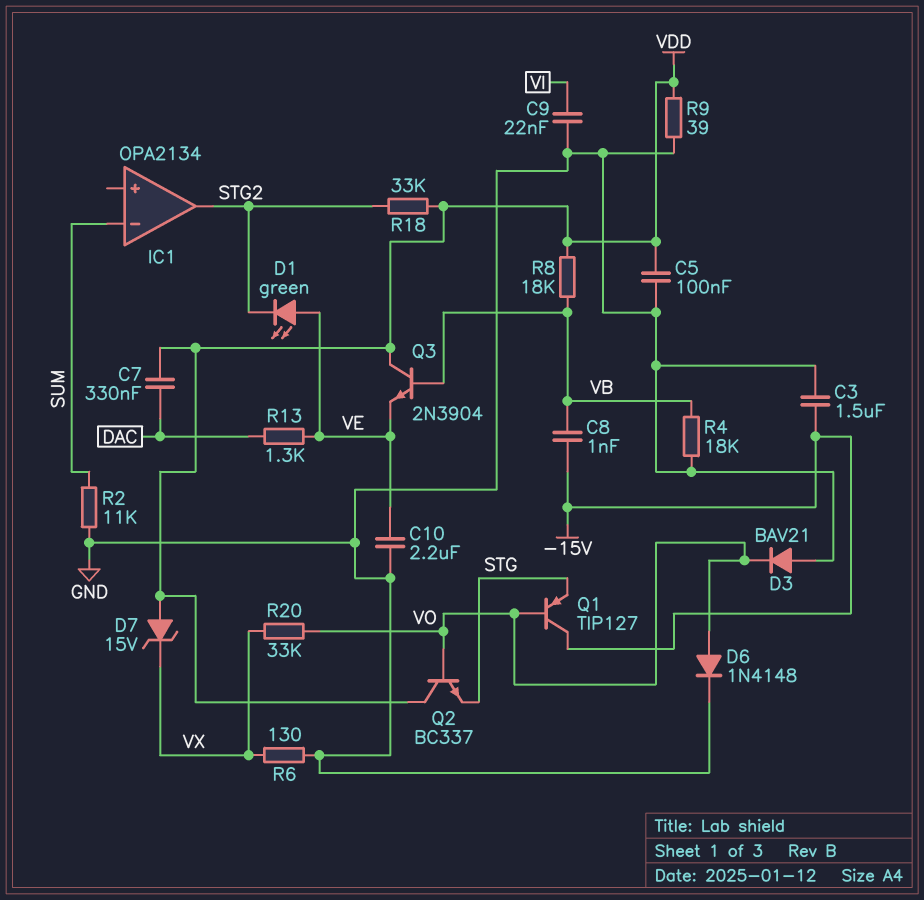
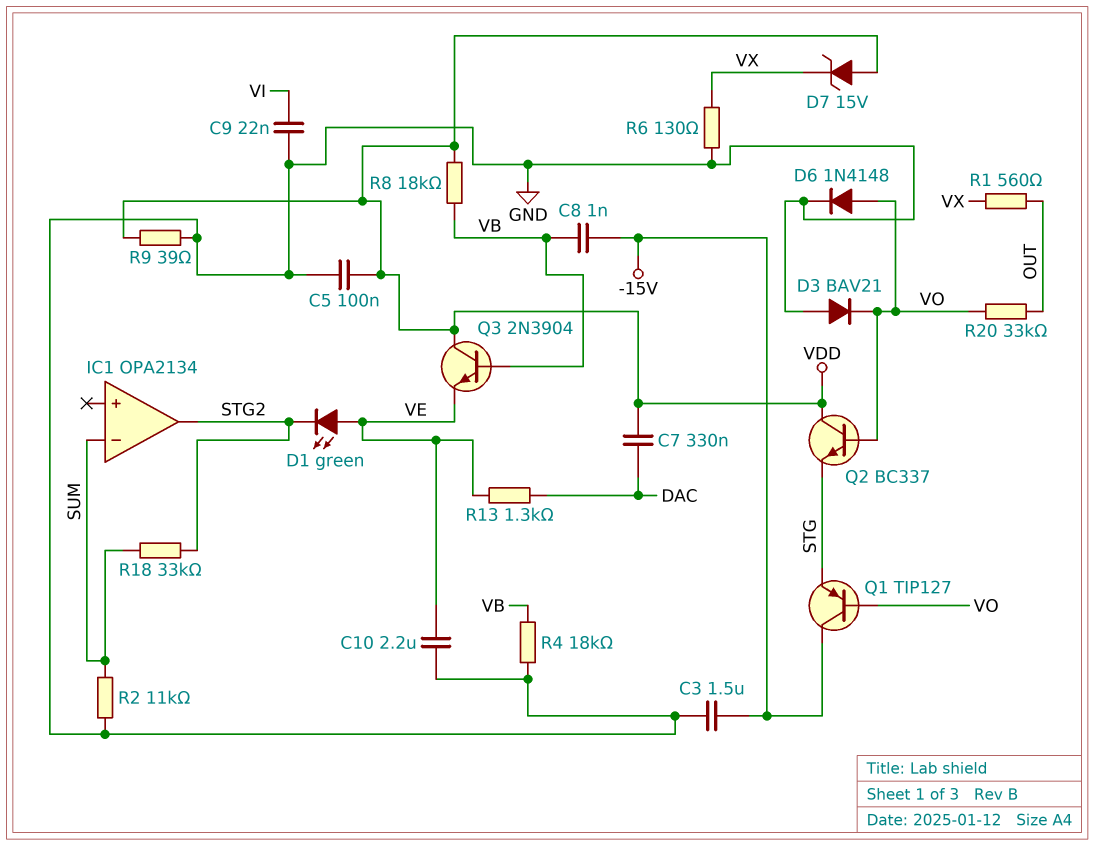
R1: none -> 560 (OUT, VX)
R18: 33k (STG2, VDD) -> 33k (STG2, SUM)
R20: 33k (VO, VX) -> 33k (OUT, VO)

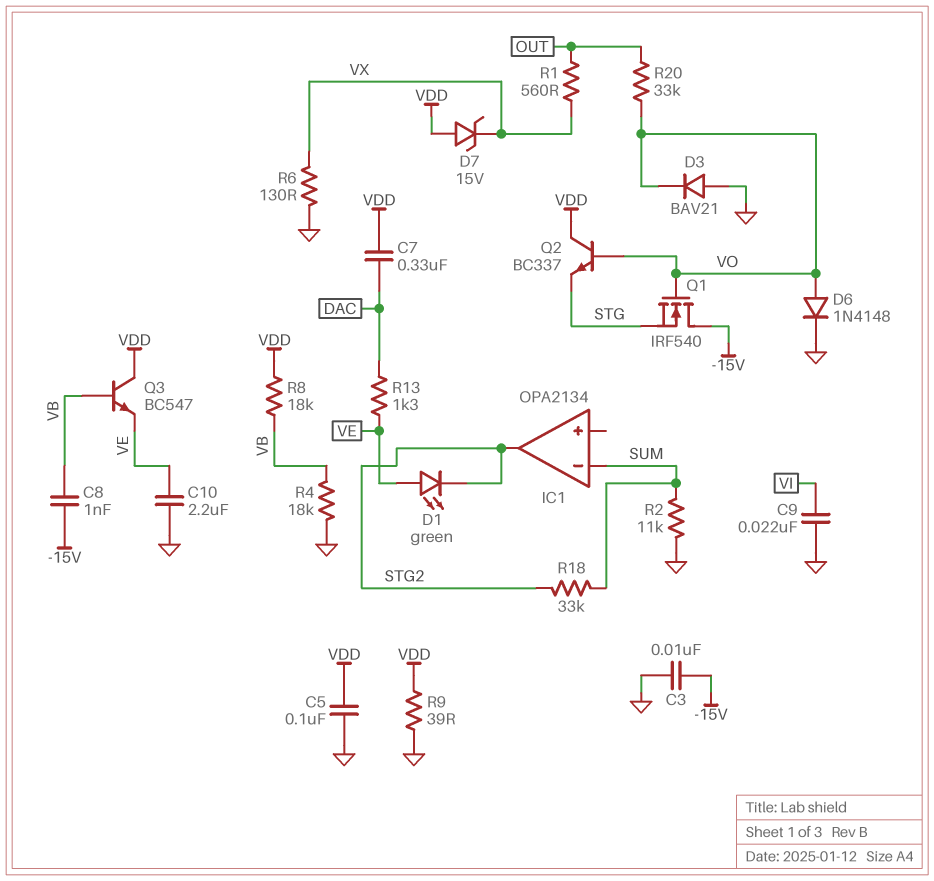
C3: 1.5uF (-15V, GND) -> 10nF (-15V, GND)
Q1: PNP TIP127 (B VO, C -15V, E STG) -> NMOS IRF540 (G VO, D -15V, S STG)
Q3: NPN 2N3904 (B VB, C VDD, E VE) -> NPN BC547 (B VB, C VDD, E VE)

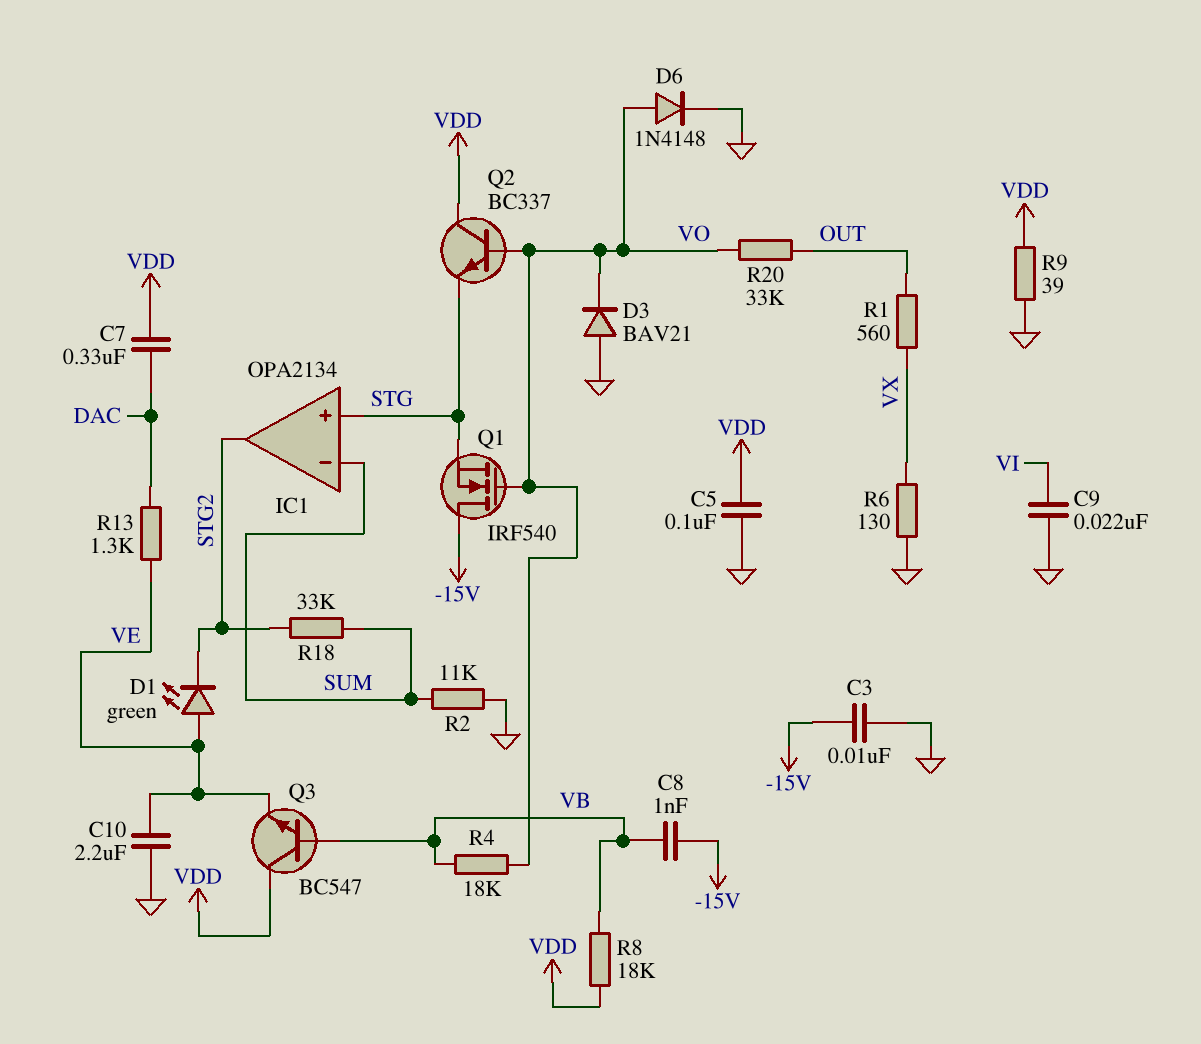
D7: zener 15V (A VDD, K VX) -> none
IC1 pin in+: none -> STG
R4: 18k (GND, VB) -> 18k (VB, VO)

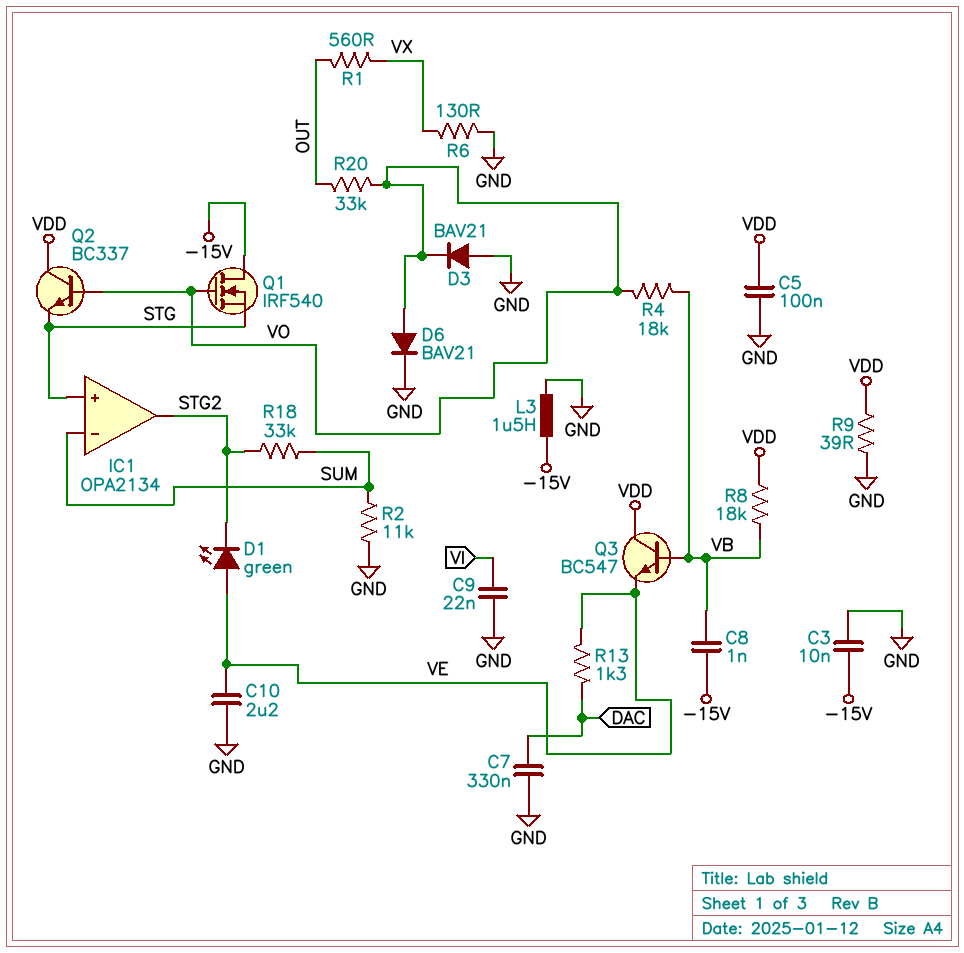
C7: 330nF (DAC, VDD) -> 330nF (DAC, GND)
D6: diode 1N4148 (A VO, K GND) -> diode BAV21 (A VO, K GND)
L3: none -> 1.5uH (-15V, GND)

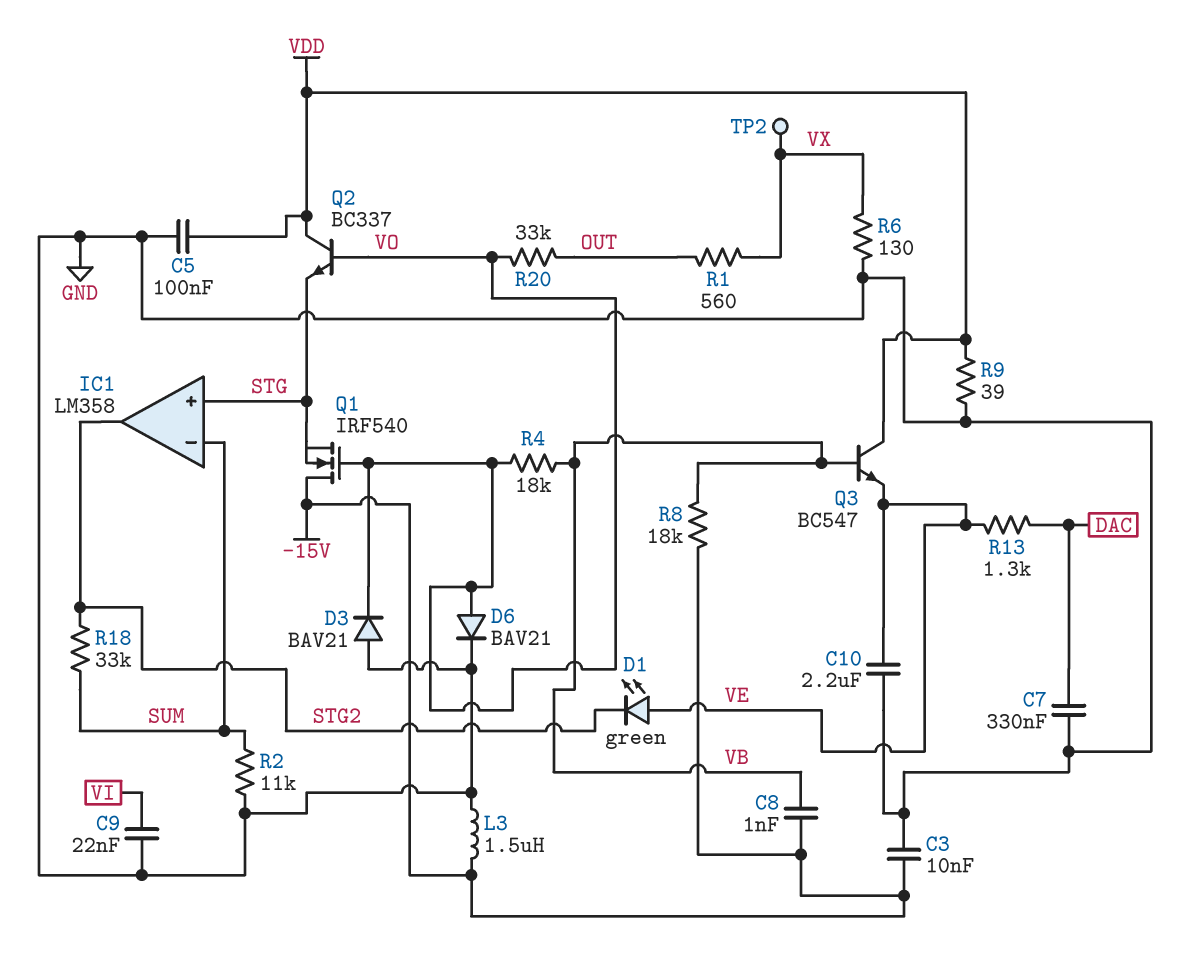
IC1: OPA2134 -> LM358
R8: 18k (VB, VDD) -> 18k (-15V, VB)
TP2: none -> test point (VX)

